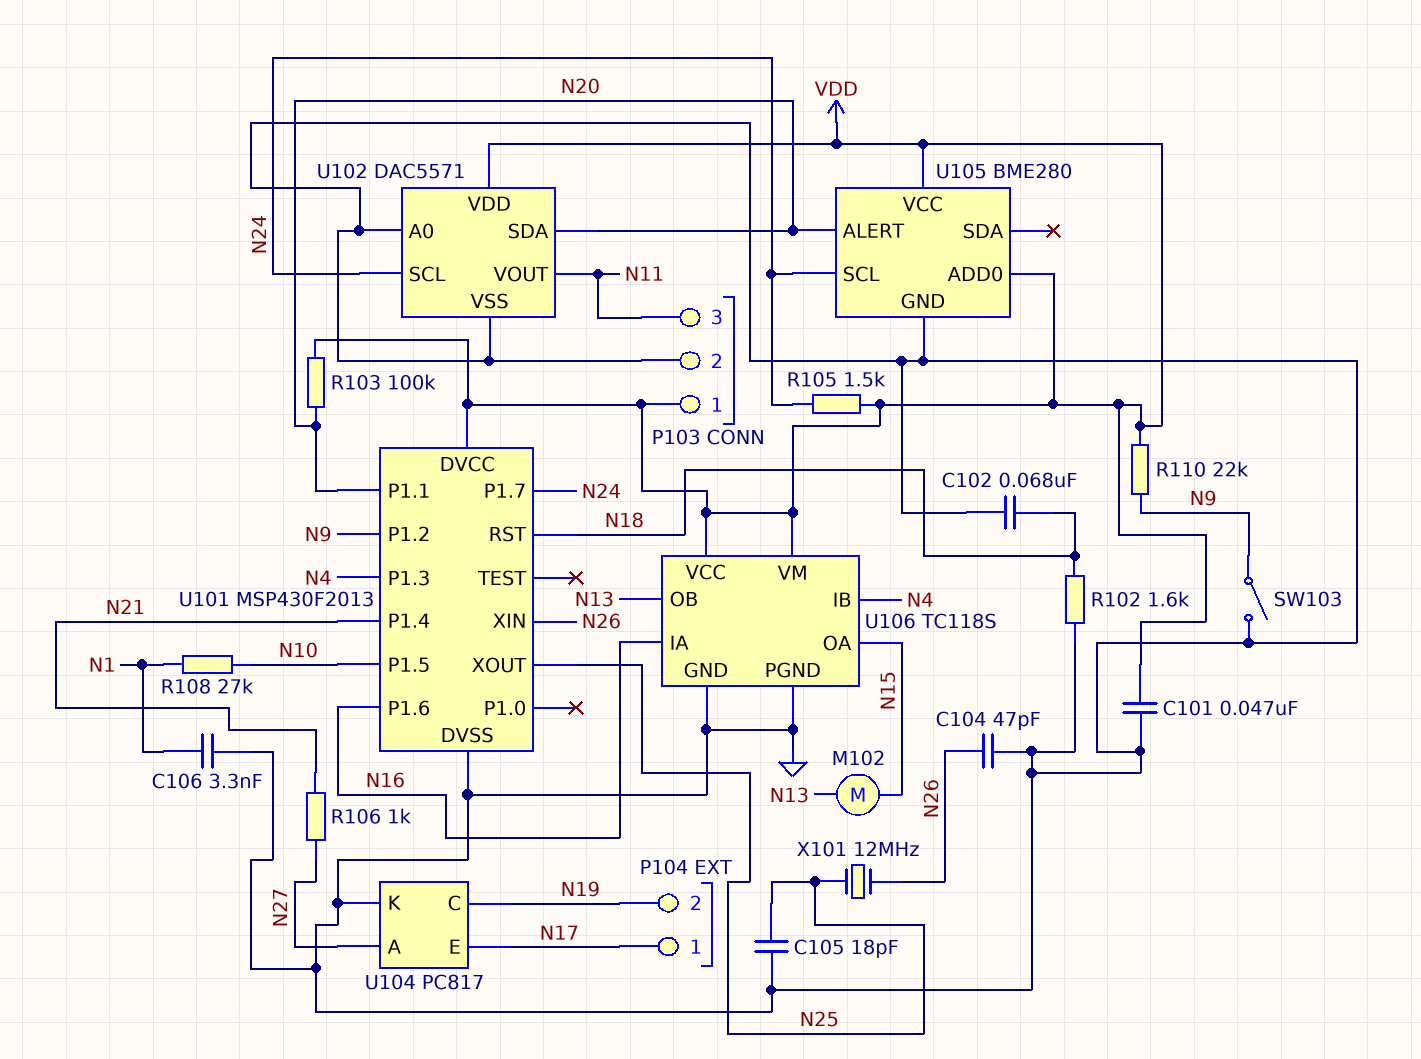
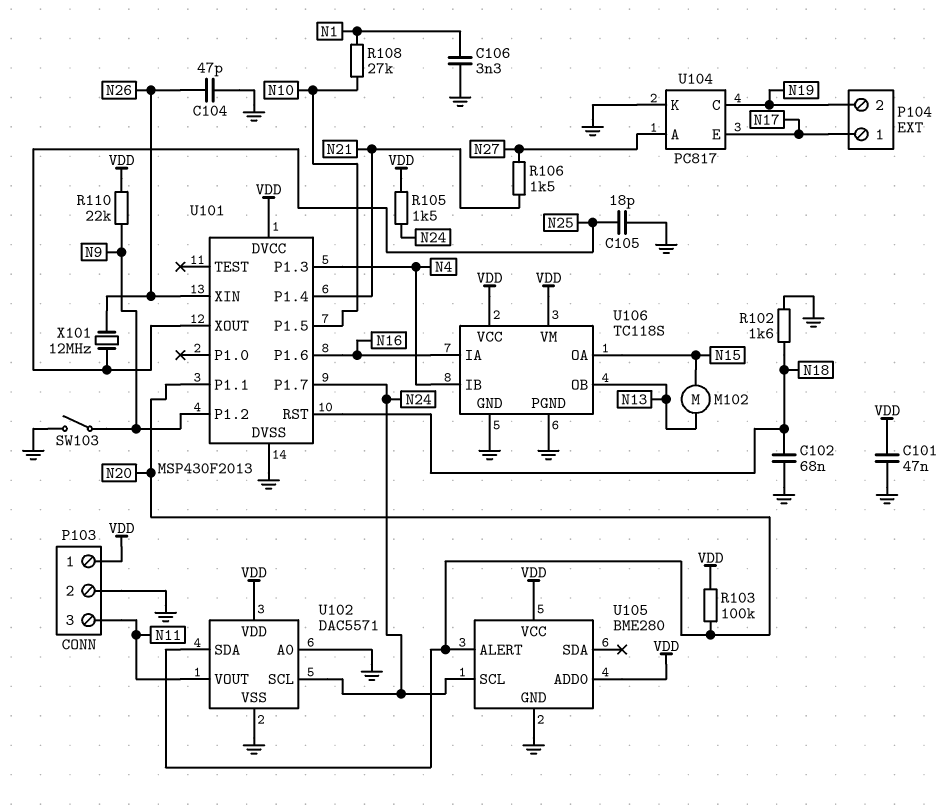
R106: 1k (N21, N27) -> 1.5k (N21, N27)

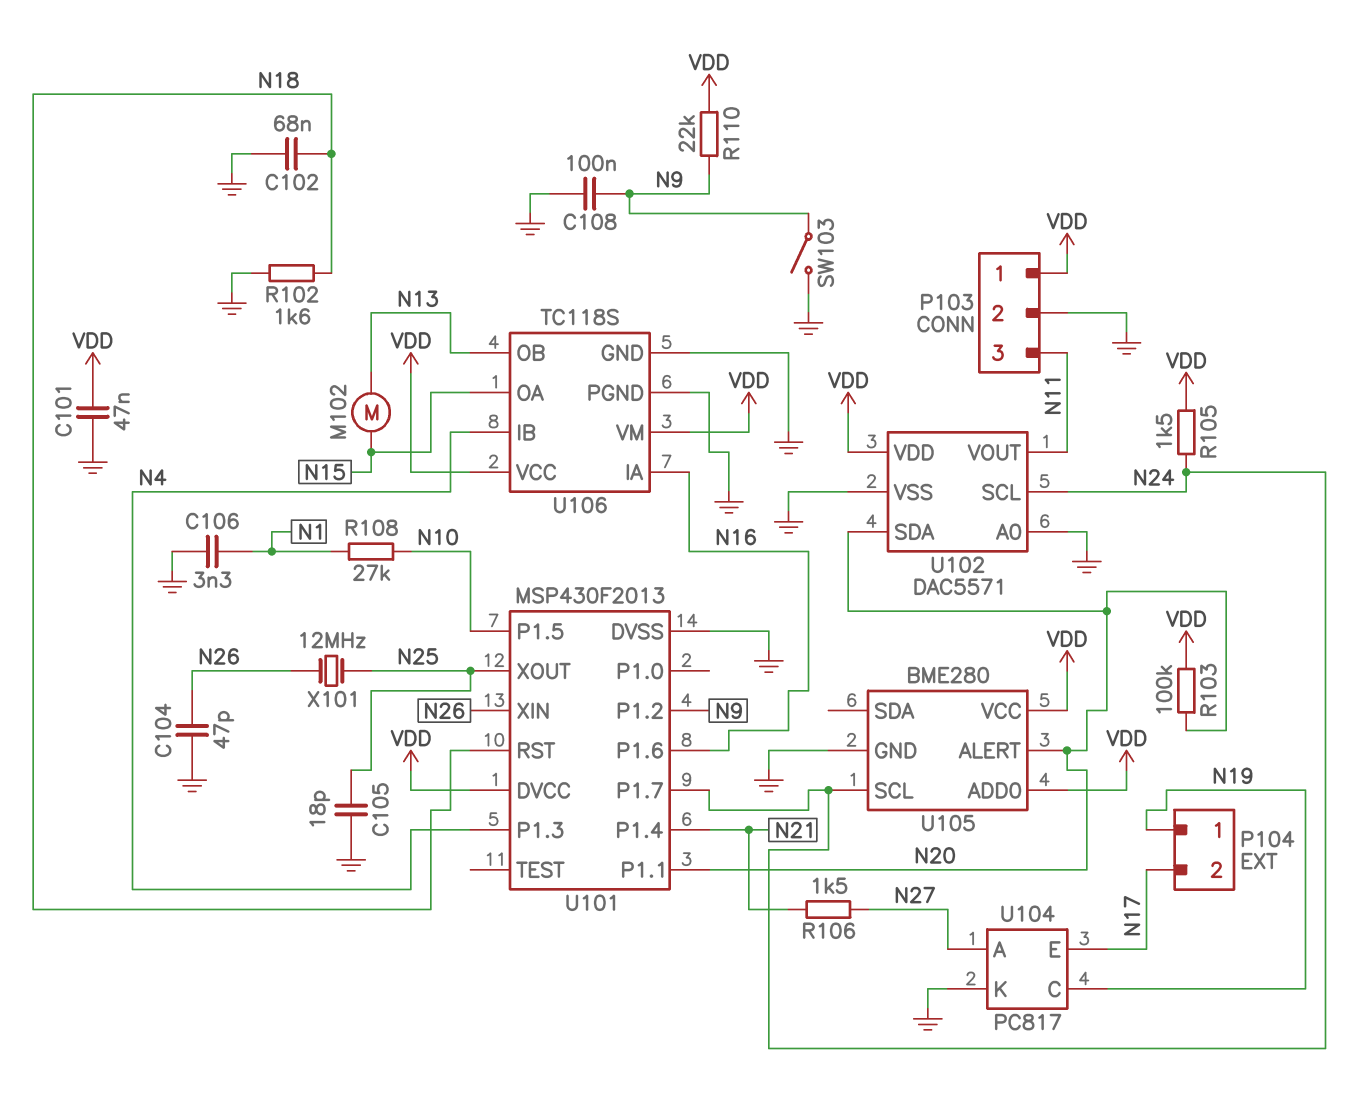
C108: none -> 100nF (GND, N9)
P104 pin 1: N17 -> N19
P104 pin 2: N19 -> N17

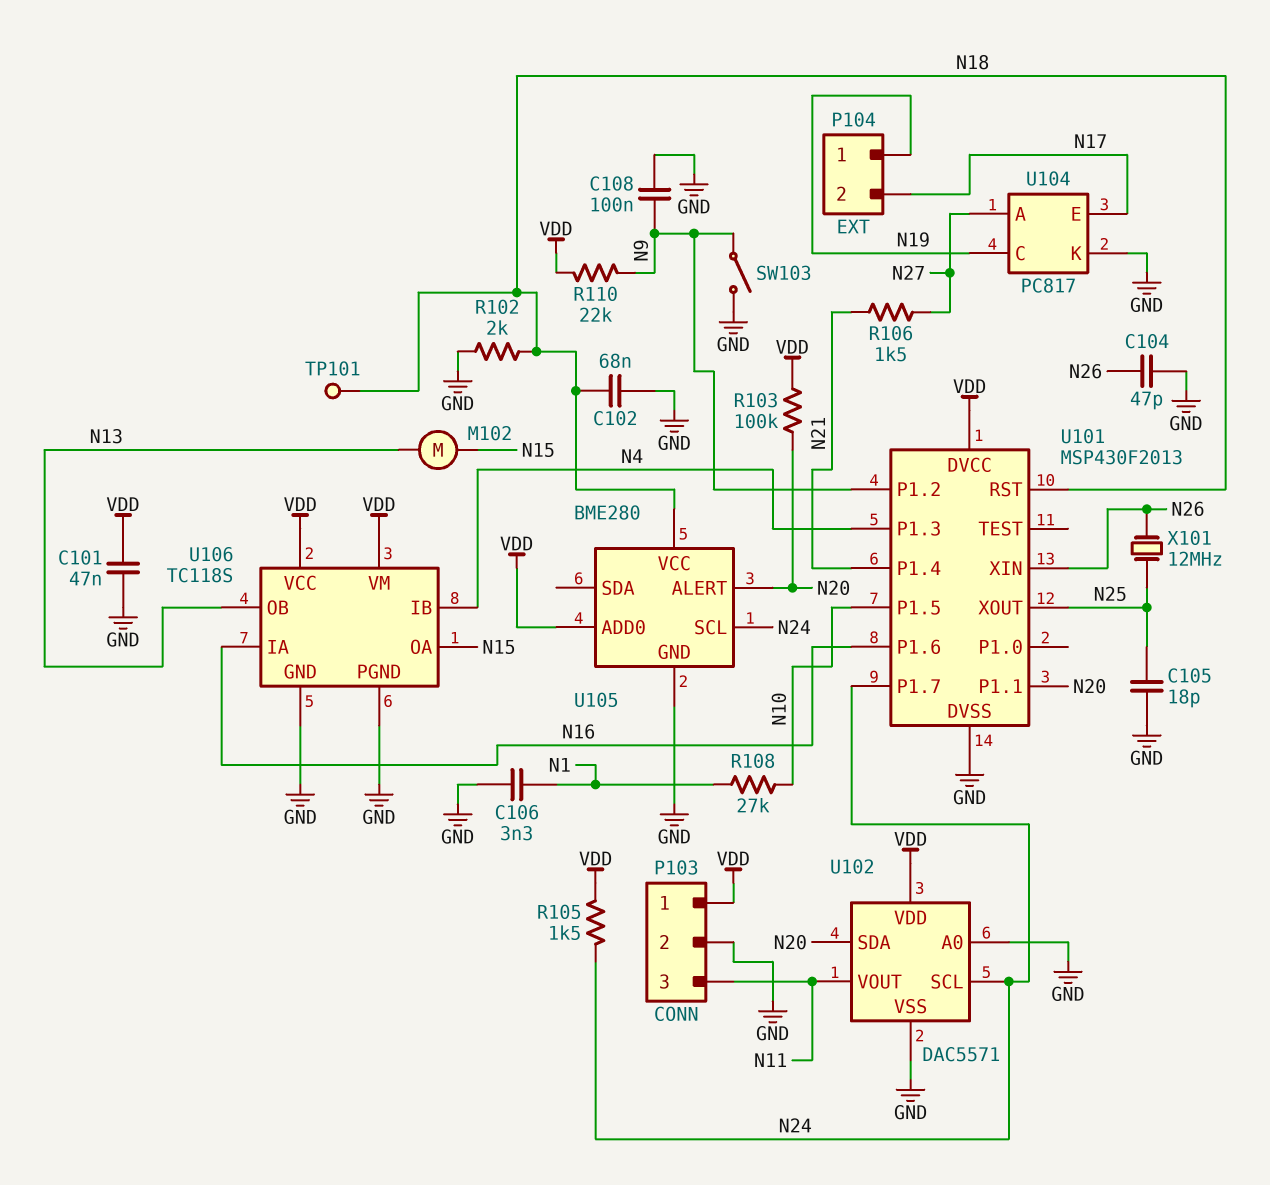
R102: 1.6k (GND, N18) -> 2k (GND, N18)
TP101: none -> test point (N18)
U105 pin VCC: VDD -> N18

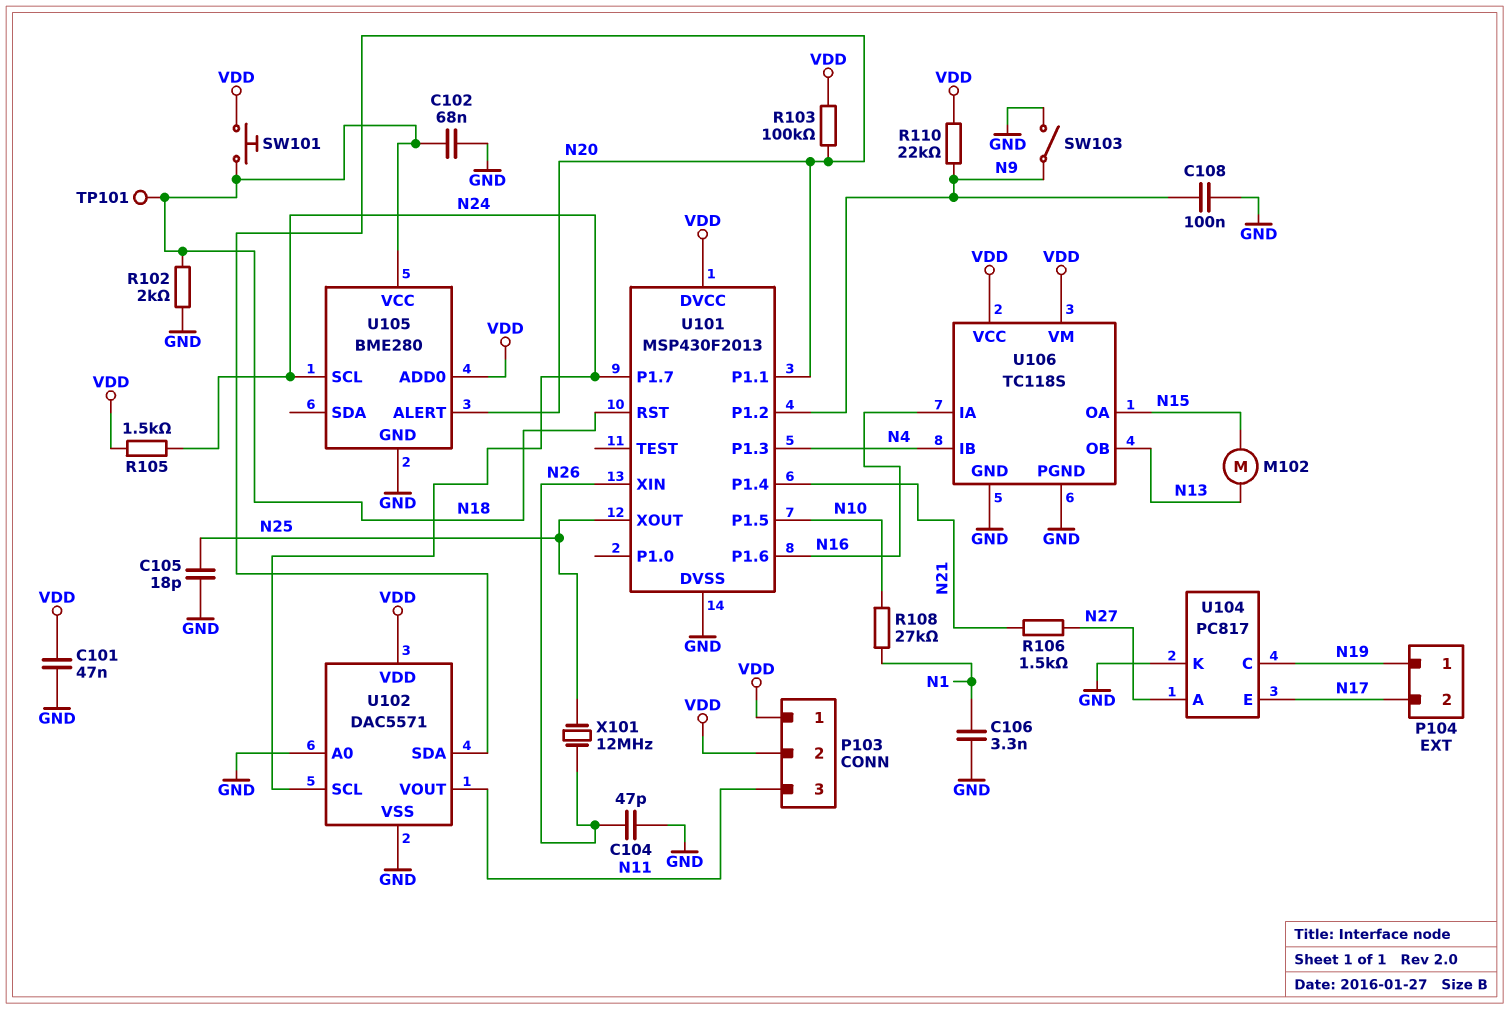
P103 pin 2: GND -> VDD
SW101: none -> button (N18, VDD)

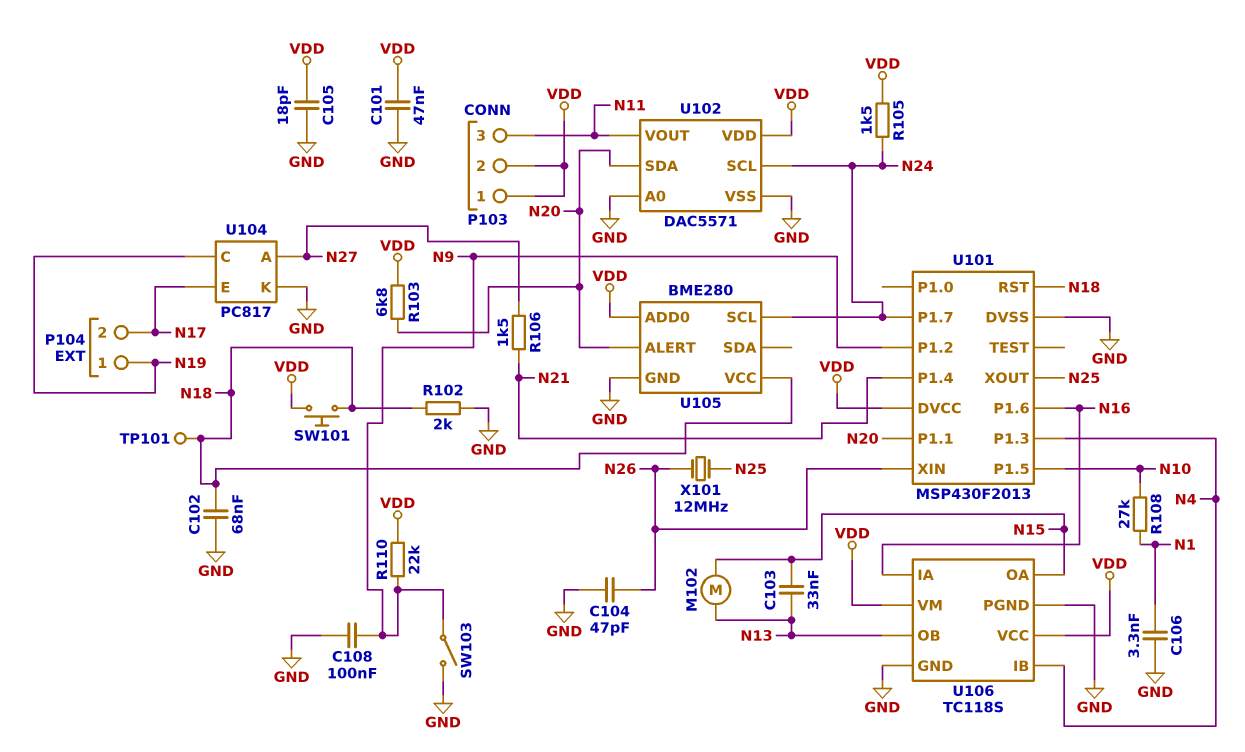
C103: none -> 33nF (N13, N15)
C105: 18pF (GND, N25) -> 18pF (GND, VDD)
R103: 100k (N20, VDD) -> 6.8k (N20, VDD)

